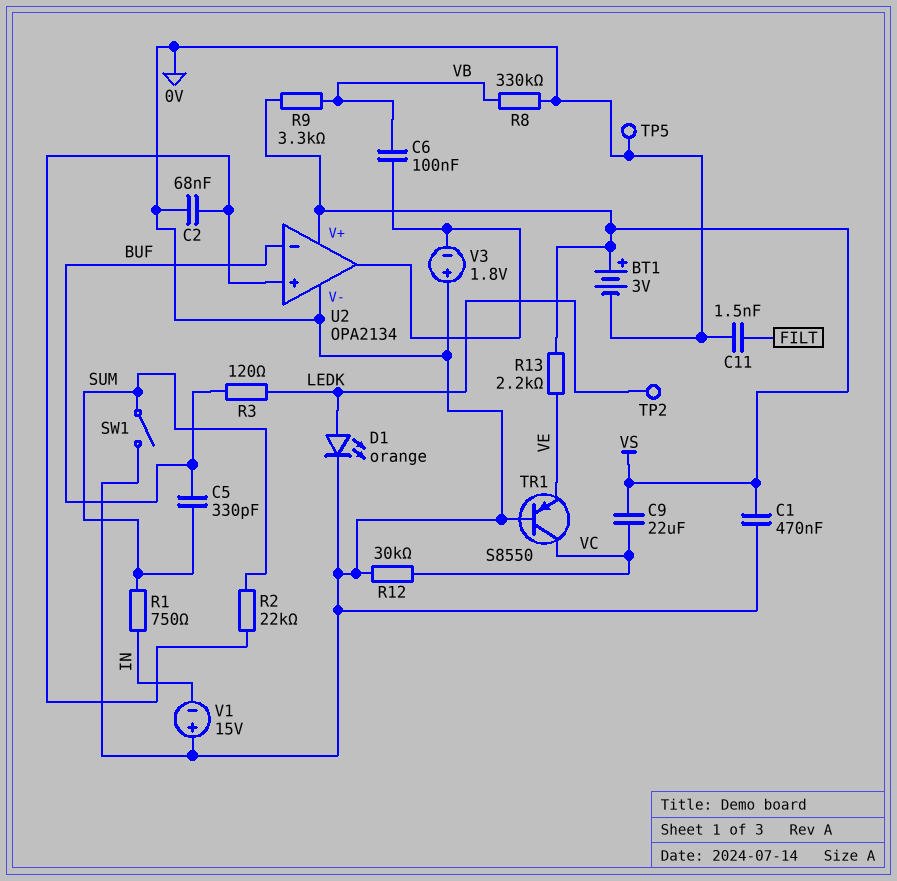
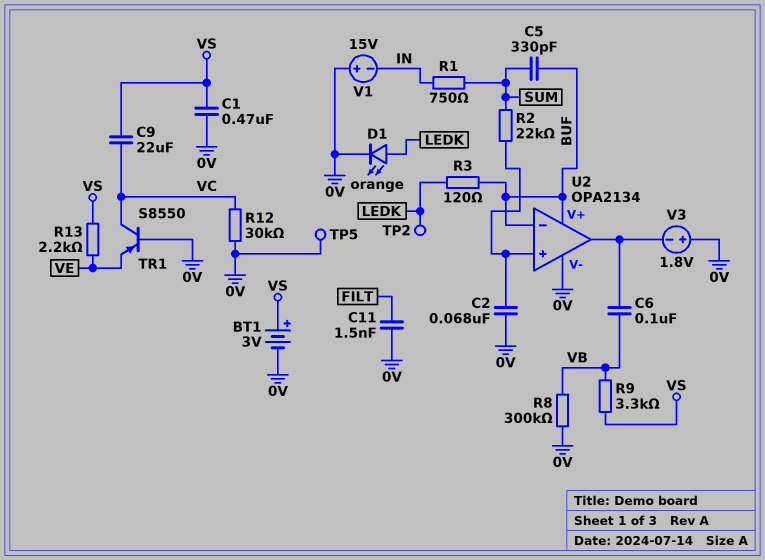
R8: 330k (0V, VB) -> 300k (0V, VB)
SW1: switch (0V, SUM) -> none
U2 pin V+: VS -> BUF

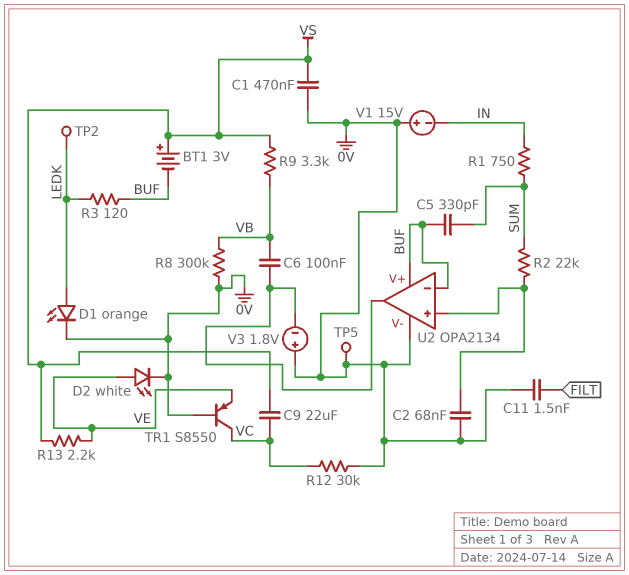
BT1: 3V (plus VS, minus 0V) -> 3V (plus VS, minus BUF)
D2: none -> LED white (A VE, K 0V)

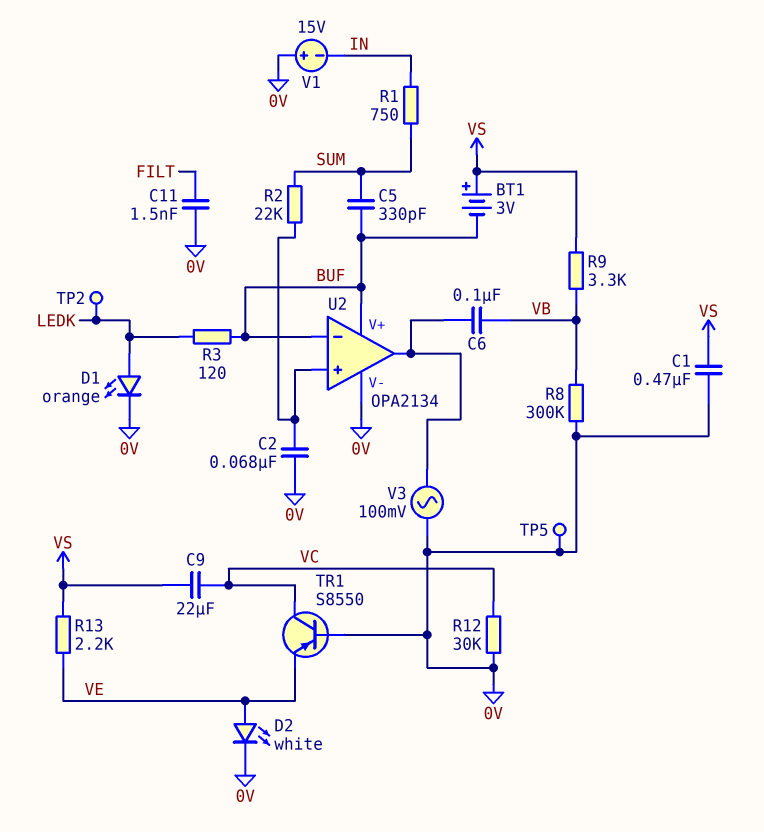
V3: 1.8V (plus 0V, minus U2/out) -> AC 100mV (0V, U2/out)

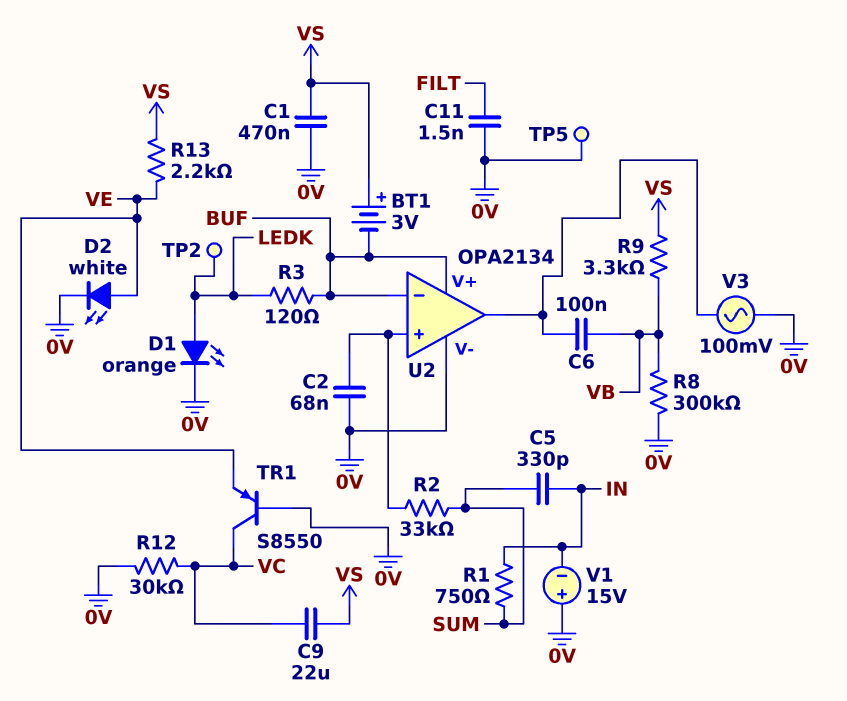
C5: 330pF (BUF, SUM) -> 330pF (IN, SUM)
R2: 22k (SUM, U2/in+) -> 33k (SUM, U2/in+)

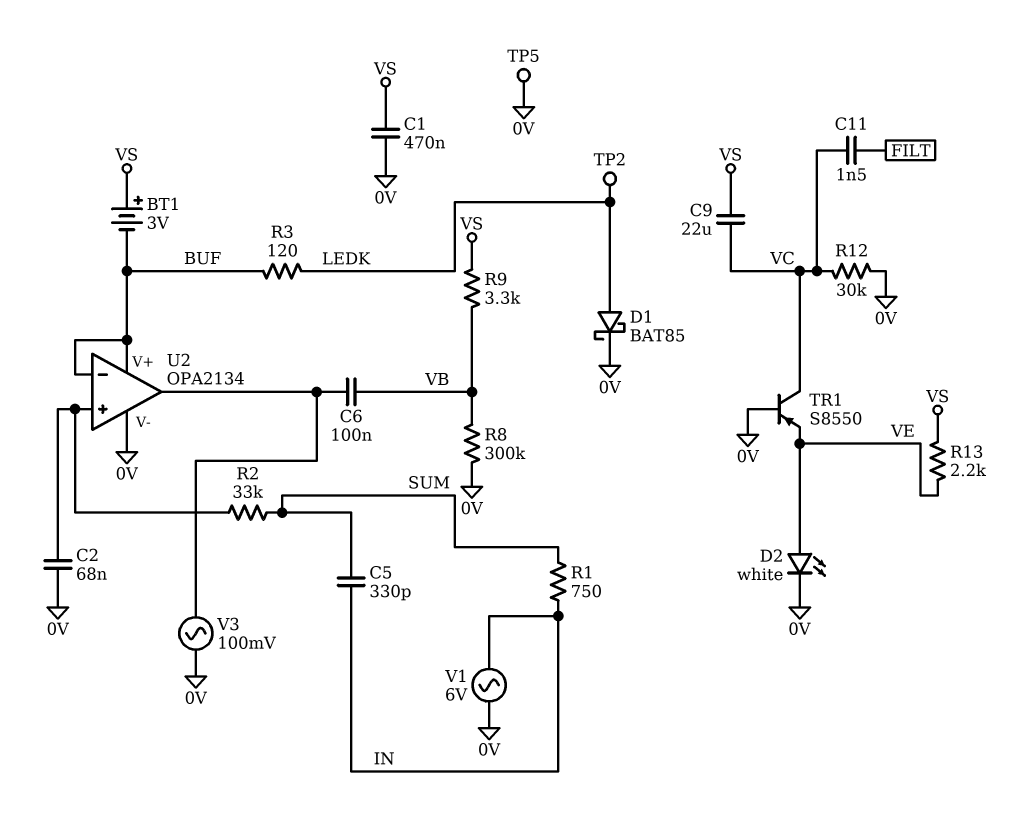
C11: 1.5nF (0V, FILT) -> 1.5nF (FILT, VC)
D1: LED orange (A LEDK, K 0V) -> schottky BAT85 (A LEDK, K 0V)
V1: 15V (plus 0V, minus IN) -> AC 6V (0V, IN)

